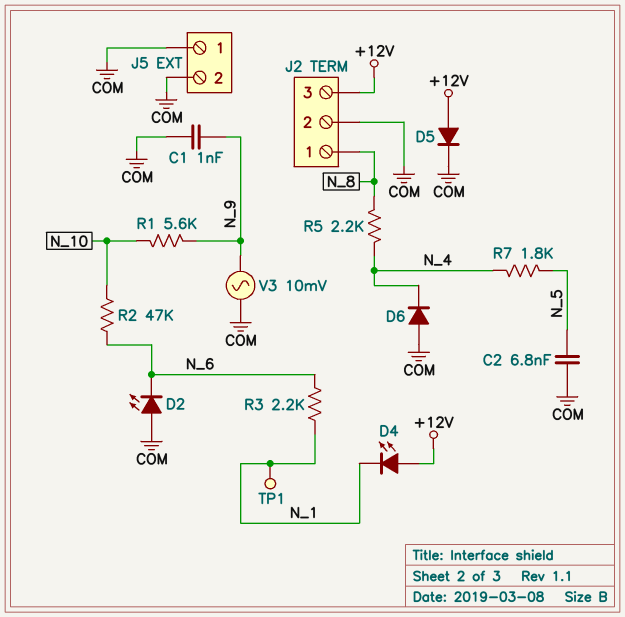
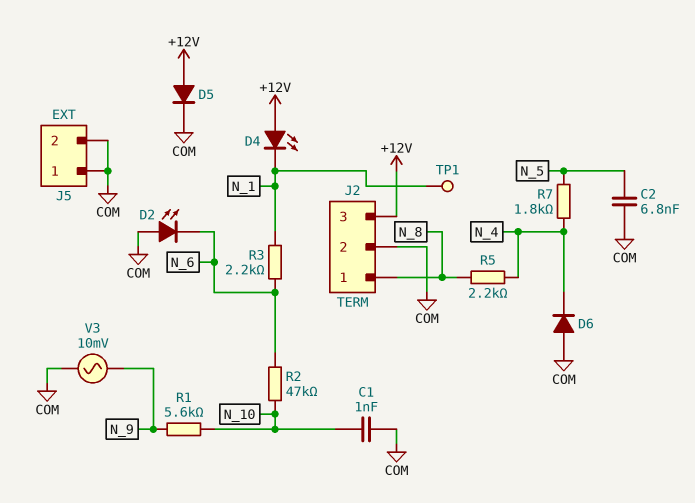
C1: 1nF (COM, N_9) -> 1nF (COM, N_10)

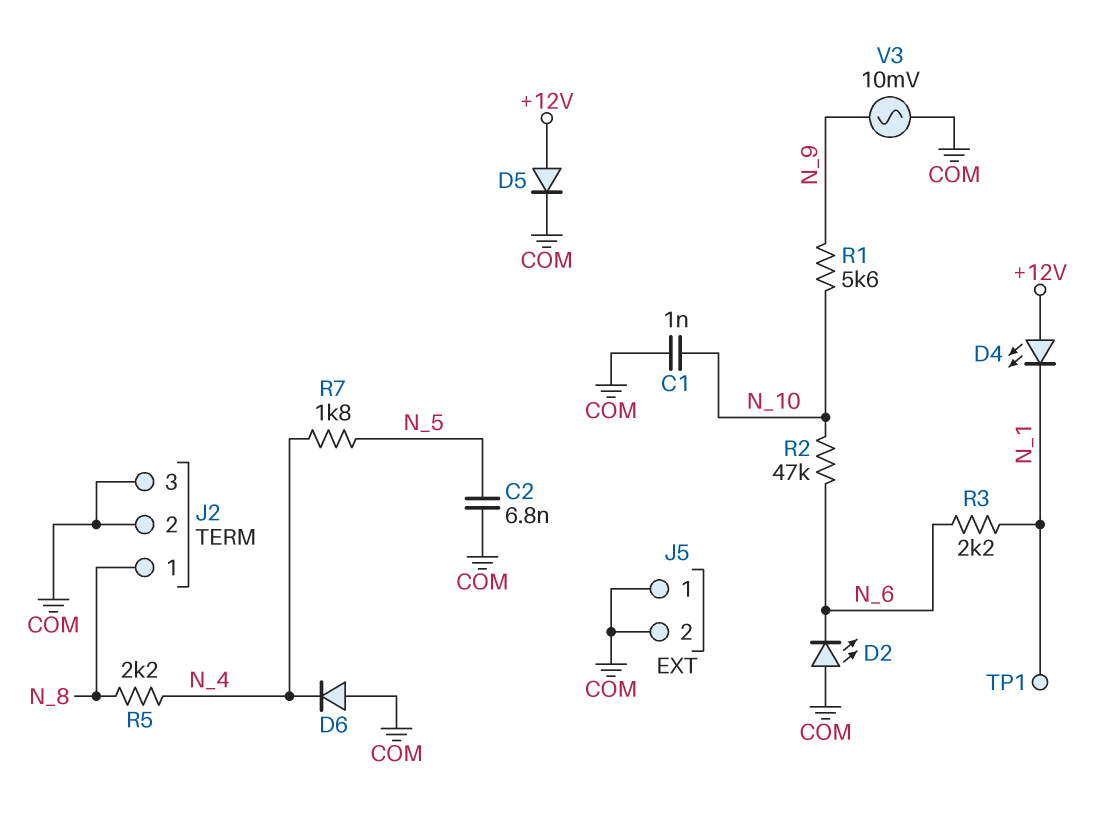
J2 pin 3: +12V -> COM

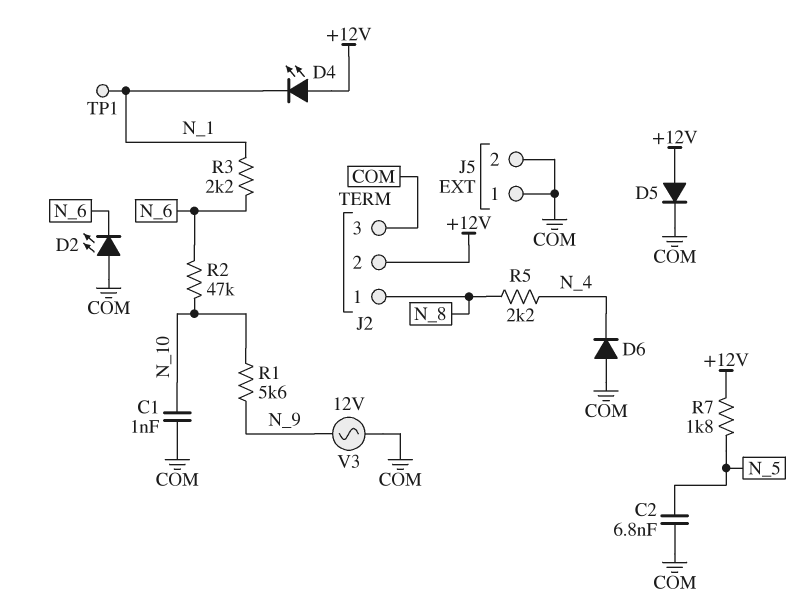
J2 pin 2: COM -> +12V
R7: 1.8k (N_4, N_5) -> 1.8k (+12V, N_5)
V3: AC 10mV (COM, N_9) -> AC 12V (COM, N_9)

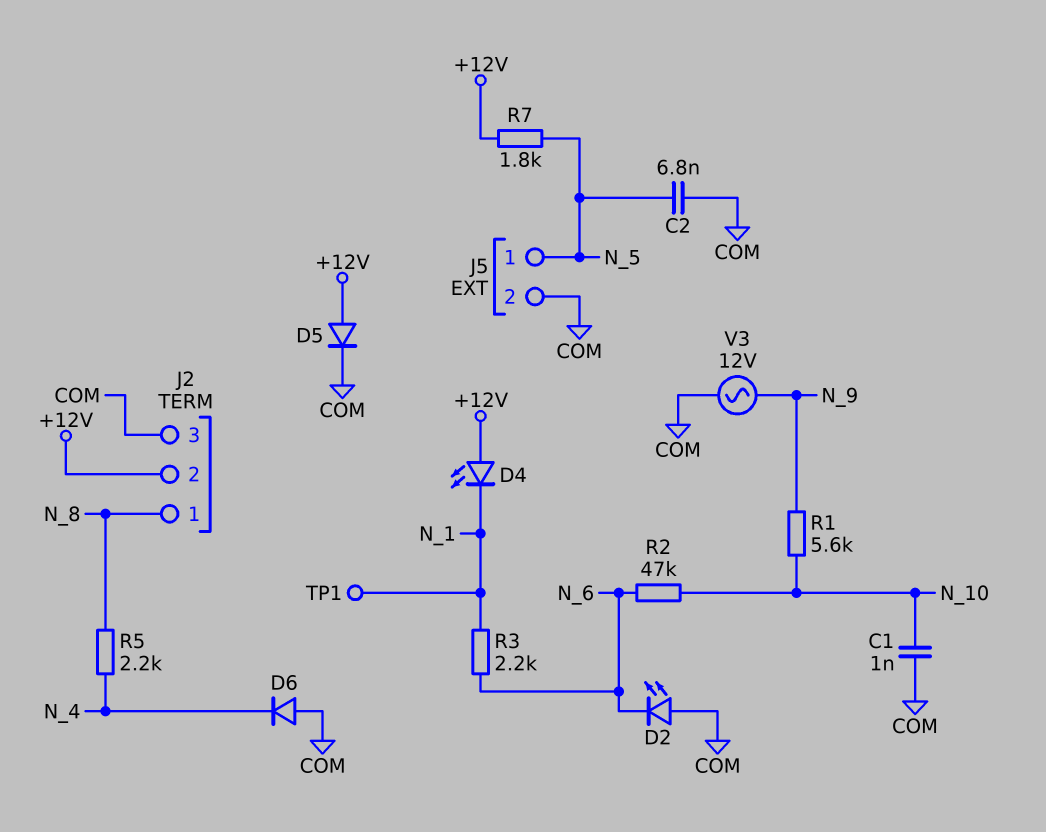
J5 pin 1: COM -> N_5

